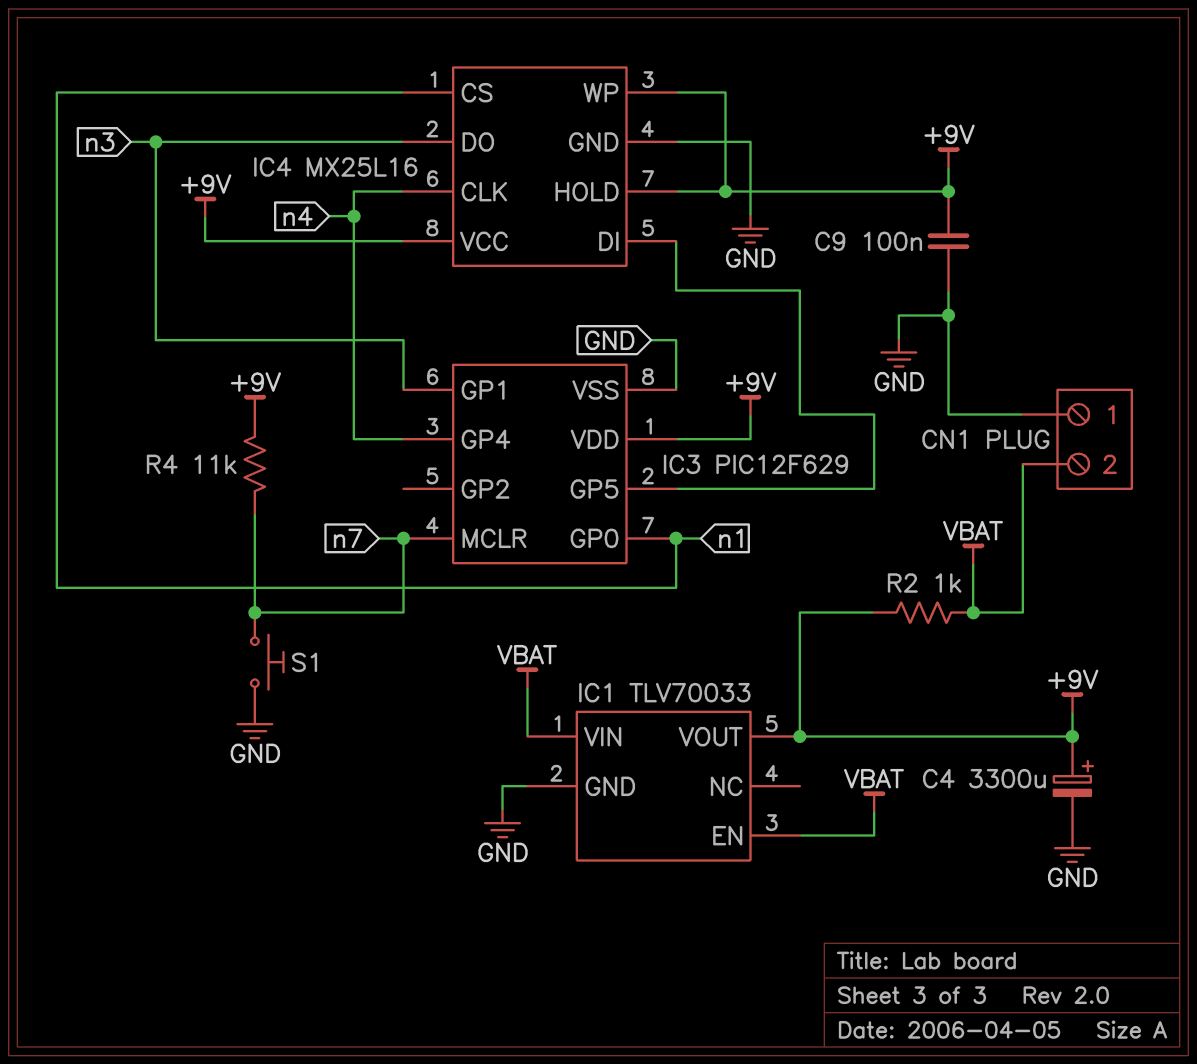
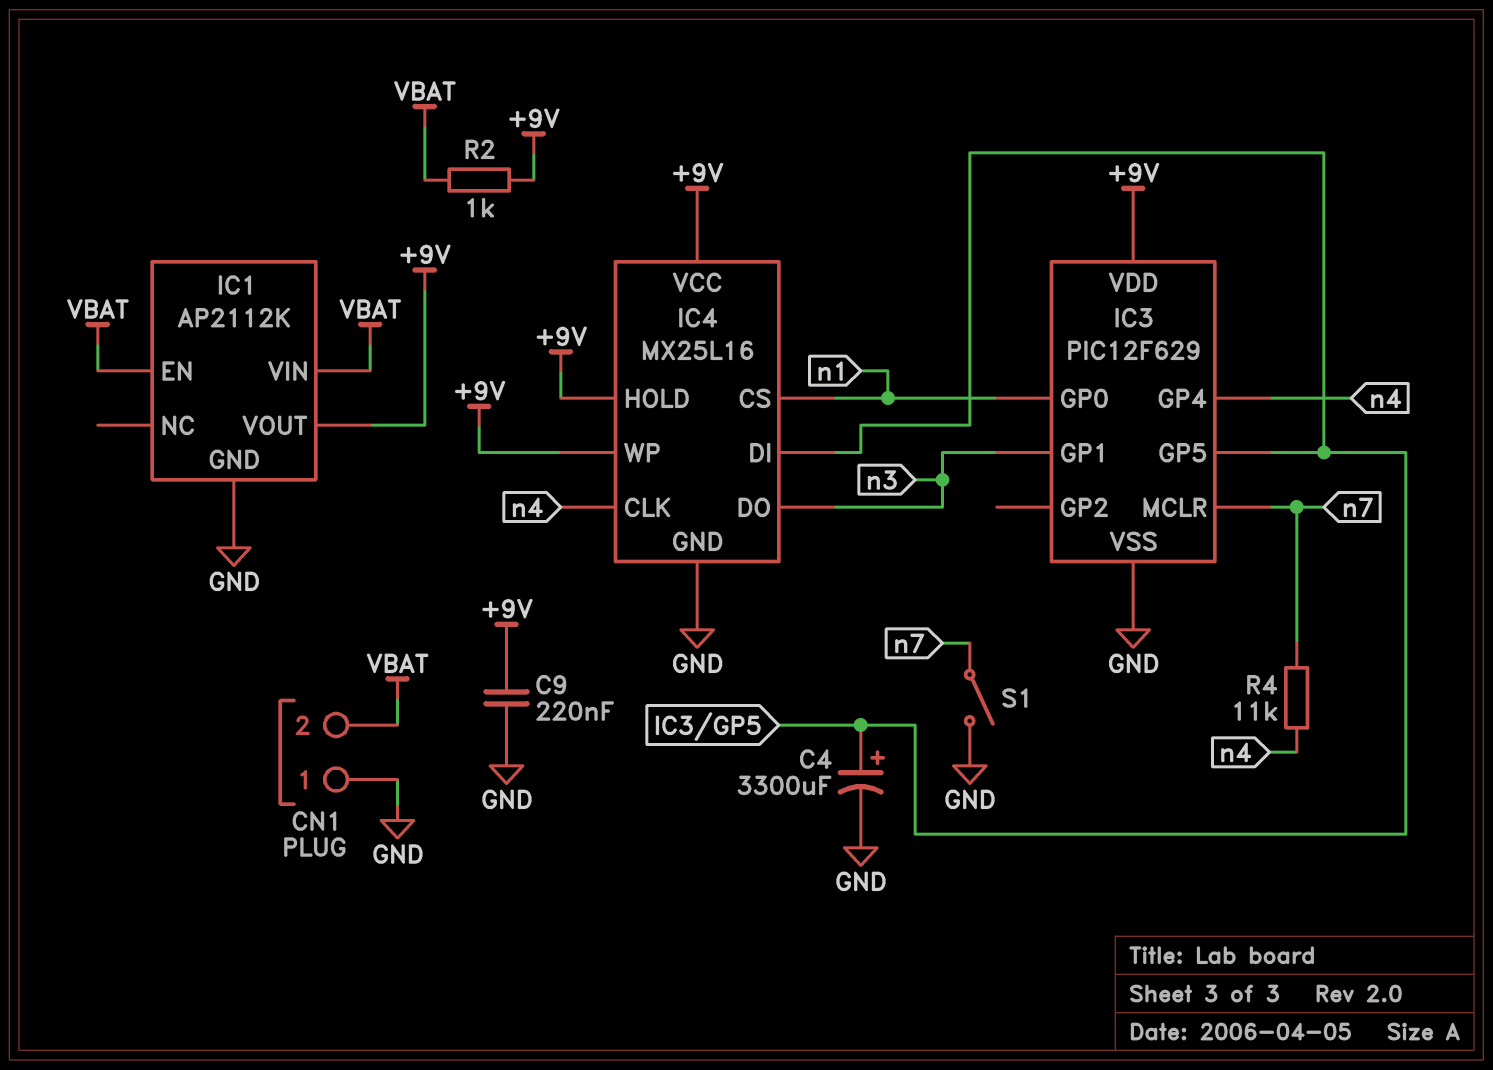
C4: 3300uF (plus +9V, minus GND) -> 3300uF (plus IC3/GP5, minus GND)
C9: 100nF (+9V, GND) -> 220nF (+9V, GND)
IC1: TLV70033 -> AP2112K
R4: 11k (+9V, n7) -> 11k (n4, n7)
S1: button (GND, n7) -> switch (GND, n7)

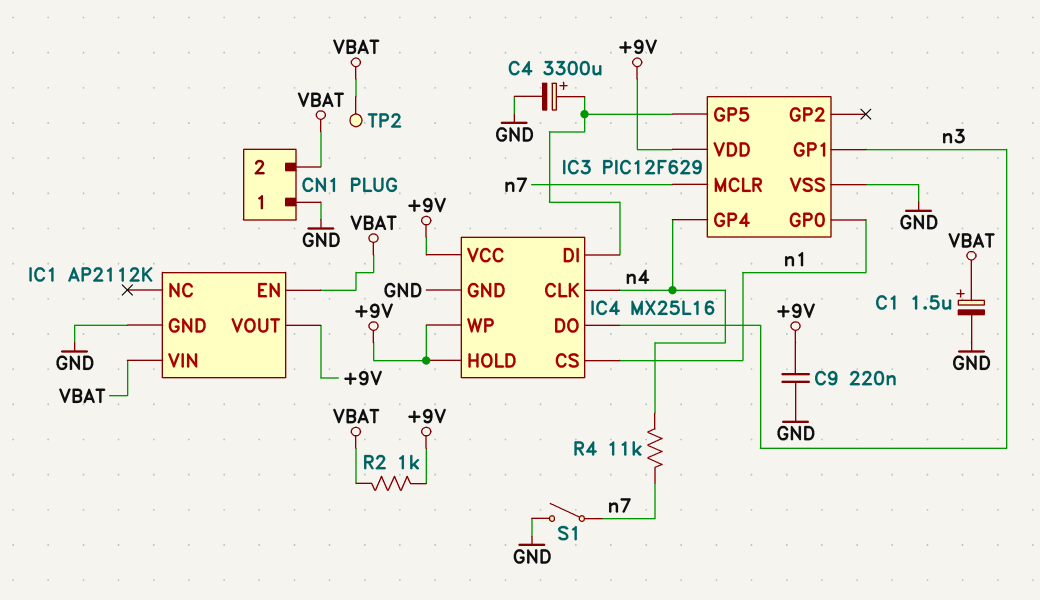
C1: none -> 1.5uF (plus VBAT, minus GND)
TP2: none -> test point (VBAT)

